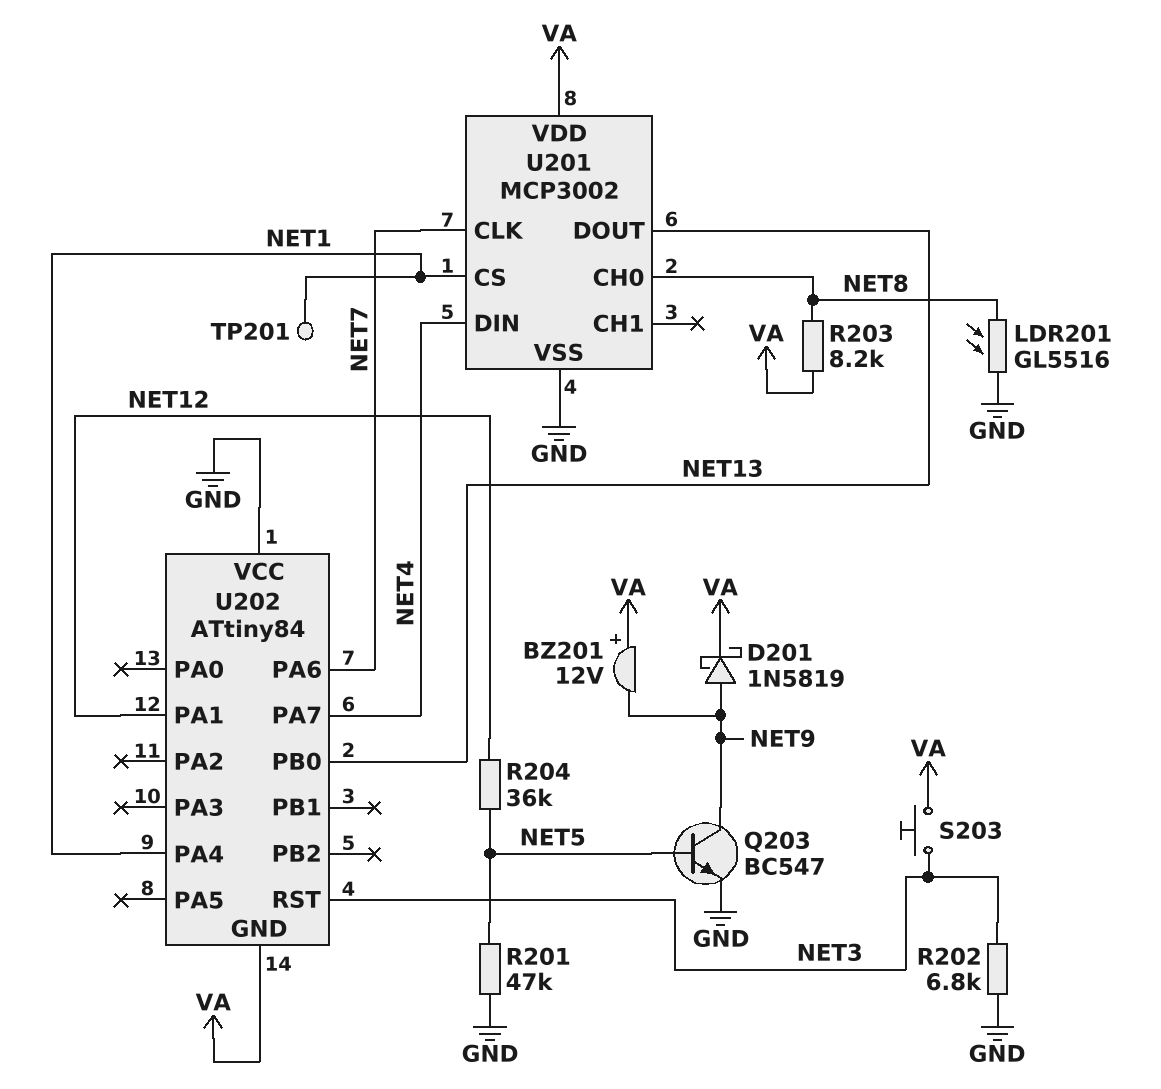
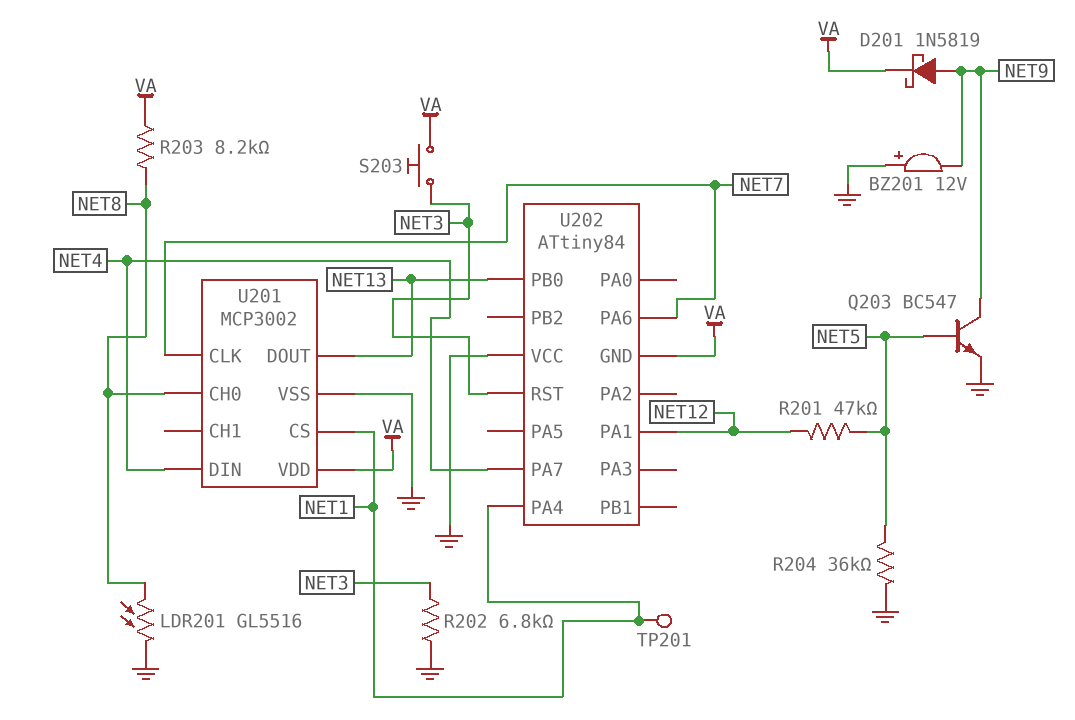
BZ201: buzzer 12V (plus VA, minus NET9) -> buzzer 12V (plus GND, minus NET9)
R201: 47k (GND, NET5) -> 47k (NET5, NET12)
R204: 36k (NET5, NET12) -> 36k (GND, NET5)

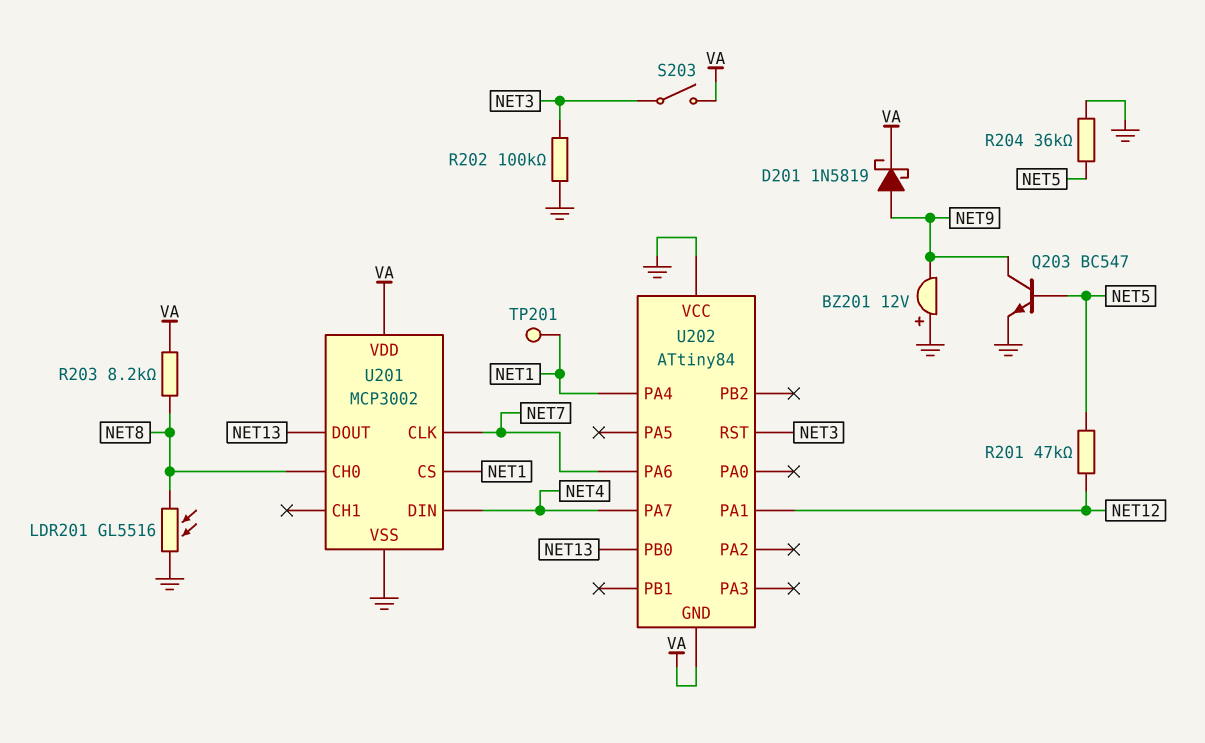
R202: 6.8k (GND, NET3) -> 100k (GND, NET3)
S203: button (NET3, VA) -> switch (NET3, VA)

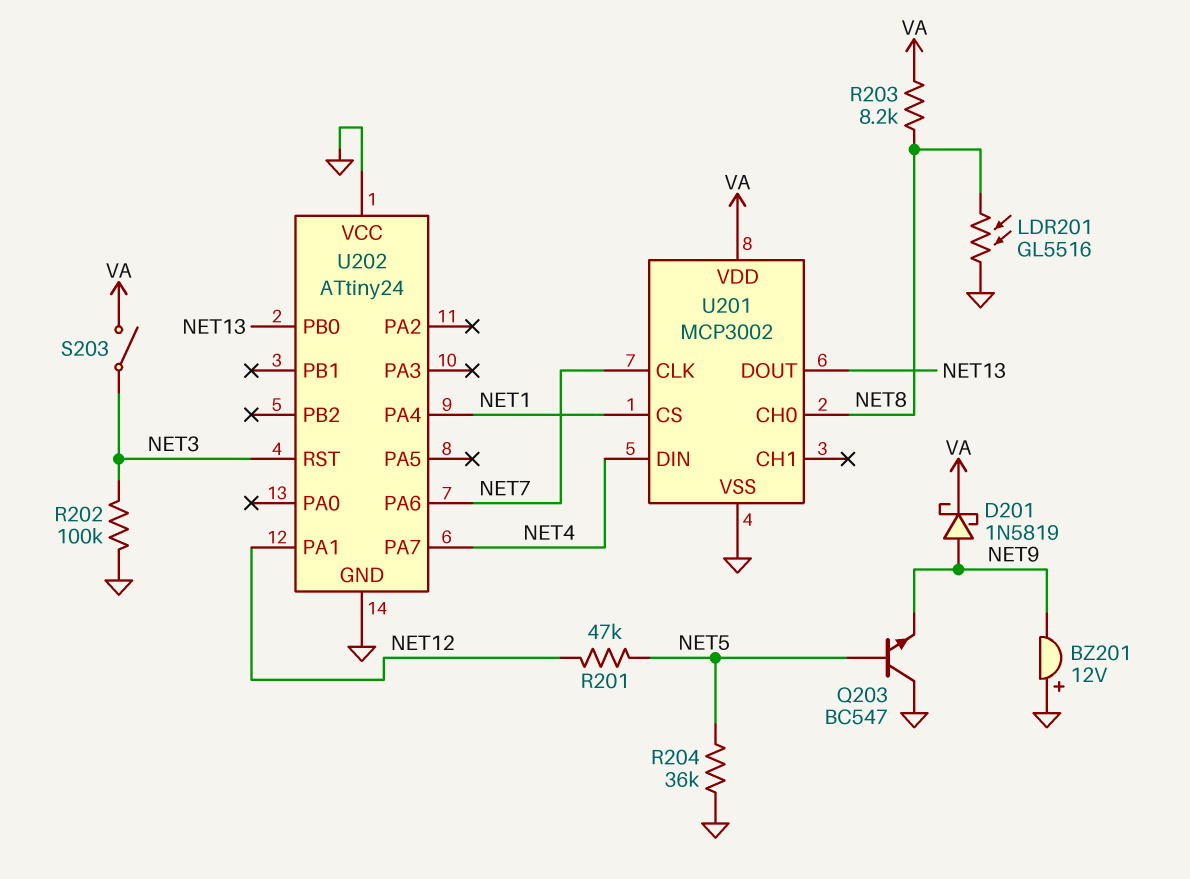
Q203: NPN BC547 (B NET5, C NET9, E GND) -> NPN BC547 (B NET5, C GND, E NET9)
TP201: test point (NET1) -> none
U202: ATtiny84 -> ATtiny24
U202 pin GND: VA -> GND

